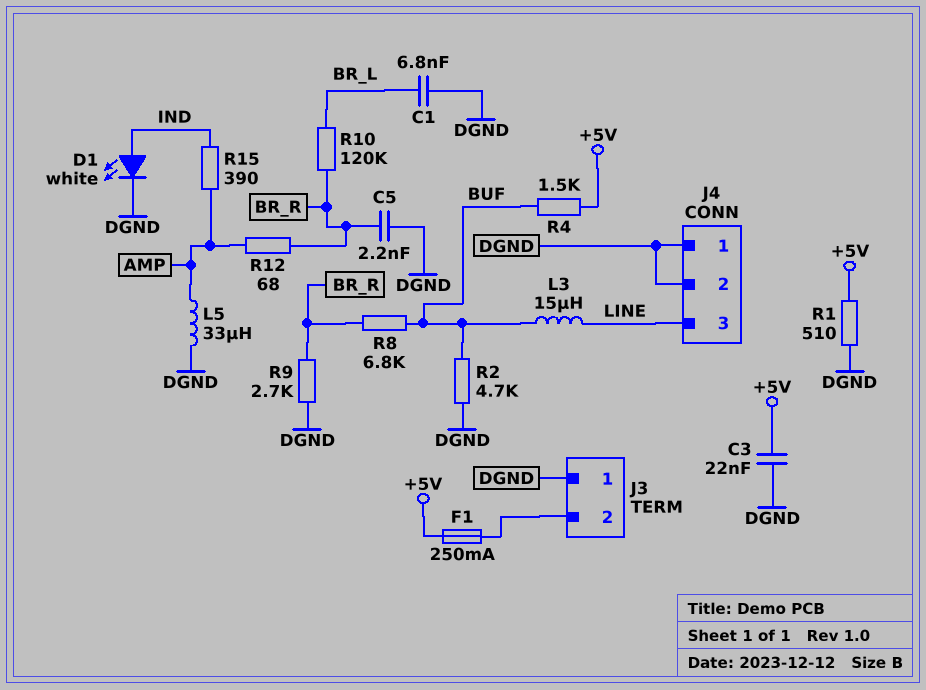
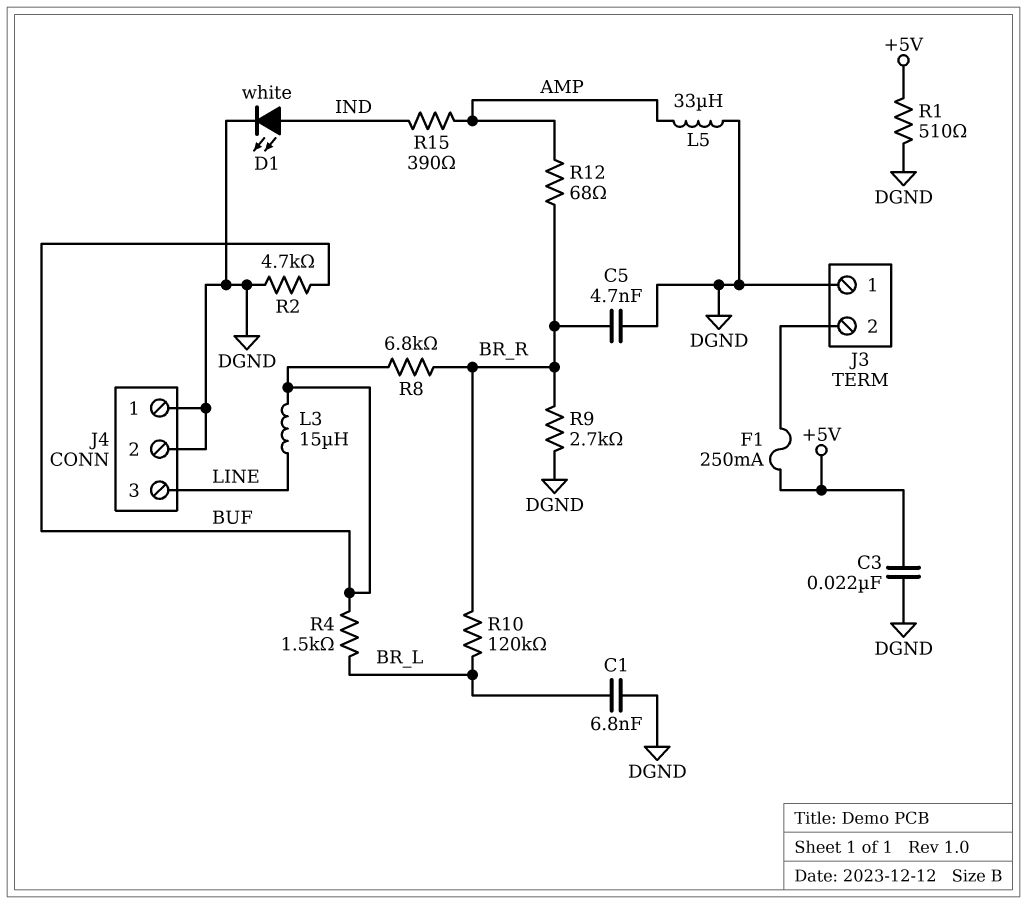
C5: 2.2nF (BR_R, DGND) -> 4.7nF (BR_R, DGND)
R4: 1.5k (+5V, BUF) -> 1.5k (BR_L, BUF)

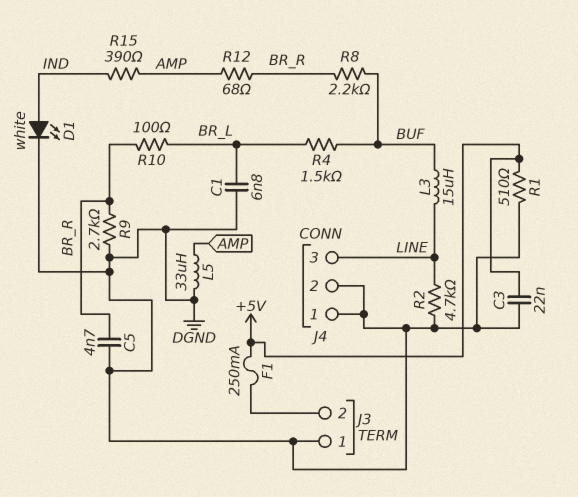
R2: 4.7k (BUF, DGND) -> 4.7k (DGND, LINE)
R8: 6.8k (BR_R, BUF) -> 2.2k (BR_R, BUF)
R10: 120k (BR_L, BR_R) -> 100 (BR_L, BR_R)

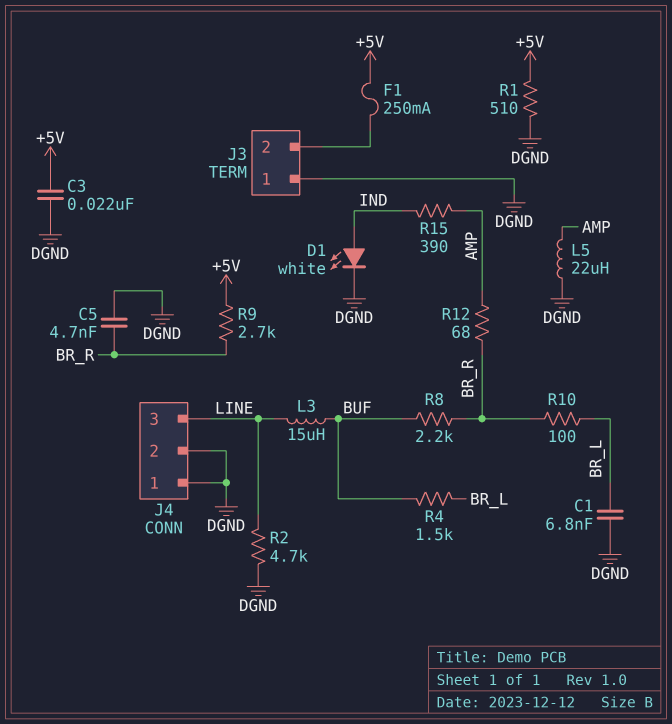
L5: 33uH (AMP, DGND) -> 22uH (AMP, DGND)
R9: 2.7k (BR_R, DGND) -> 2.7k (+5V, BR_R)

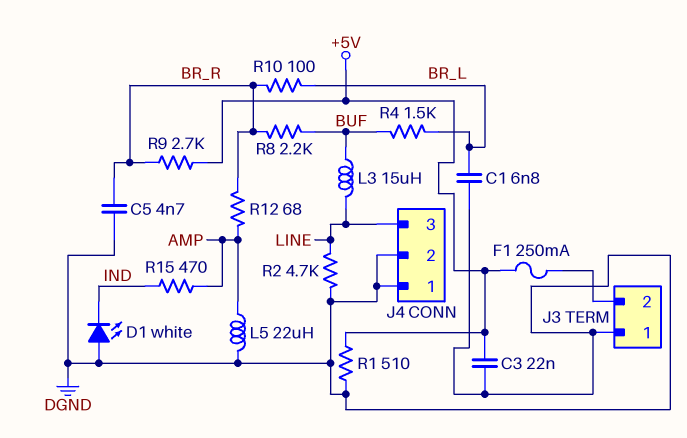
D1: LED white (A IND, K DGND) -> LED white (A DGND, K IND)
R15: 390 (AMP, IND) -> 470 (AMP, IND)

